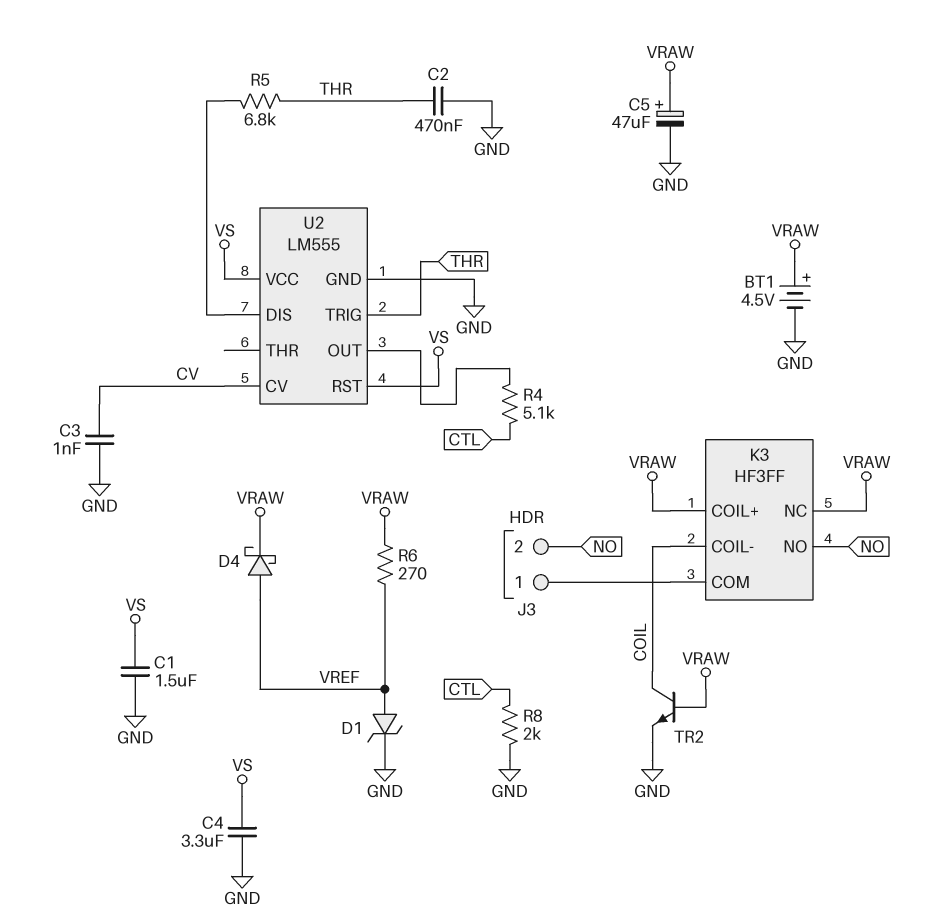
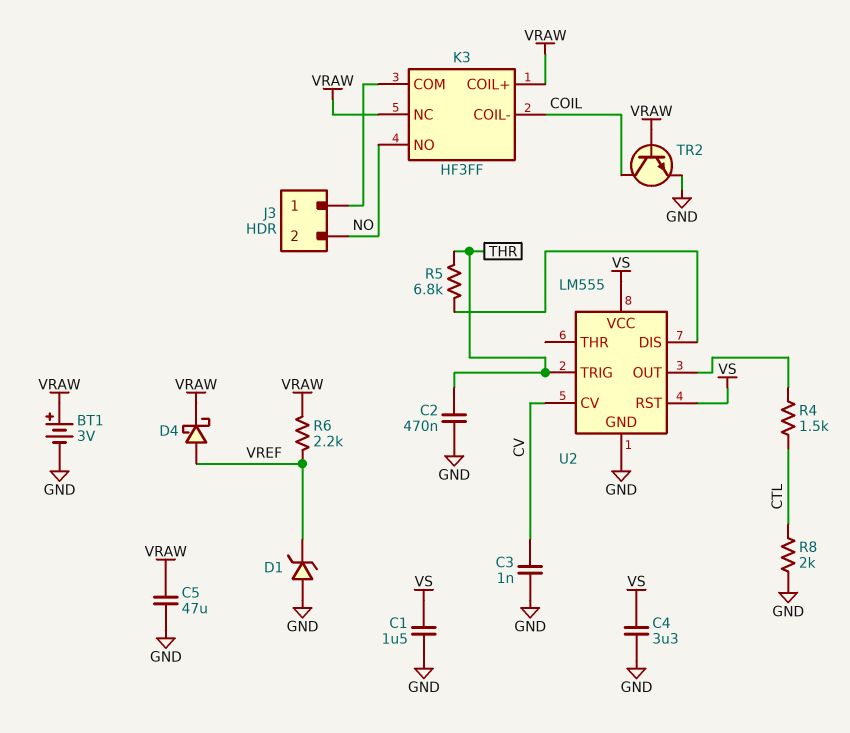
BT1: 4.5V (plus VRAW, minus GND) -> 3V (plus VRAW, minus GND)
C5: 47uF (plus VRAW, minus GND) -> 47uF (GND, VRAW)
D1: zener (A VREF, K GND) -> zener (A GND, K VREF)
R4: 5.1k (CTL, U2/OUT) -> 1.5k (CTL, U2/OUT)
R6: 270 (VRAW, VREF) -> 2.2k (VRAW, VREF)

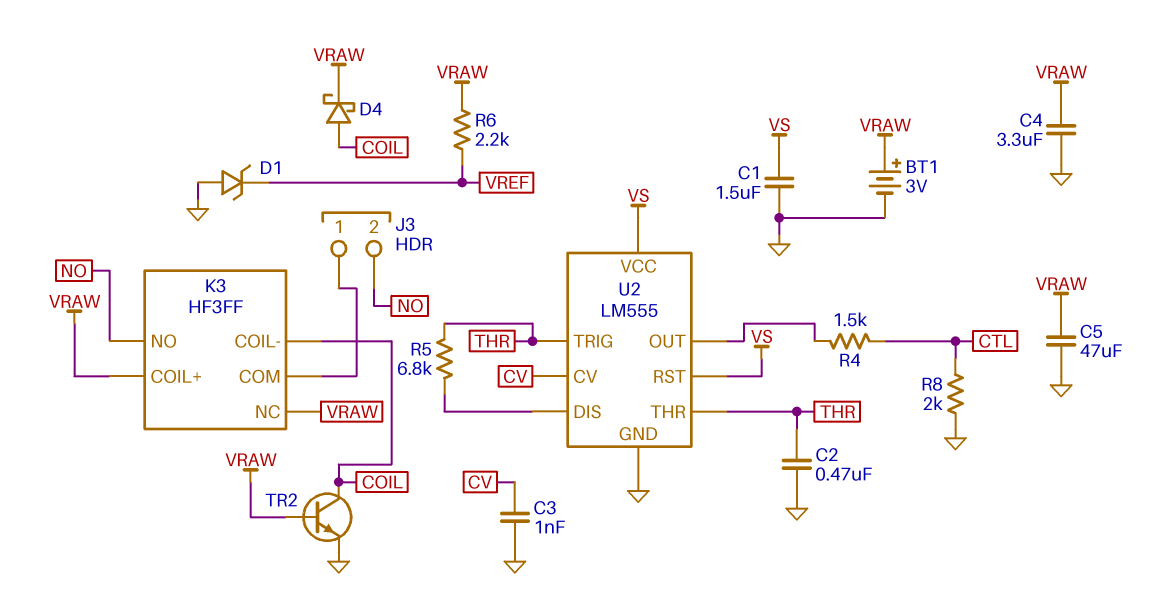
C4: 3.3uF (GND, VS) -> 3.3uF (GND, VRAW)
D4: schottky (A VREF, K VRAW) -> schottky (A COIL, K VRAW)
U2 pin THR: none -> THR

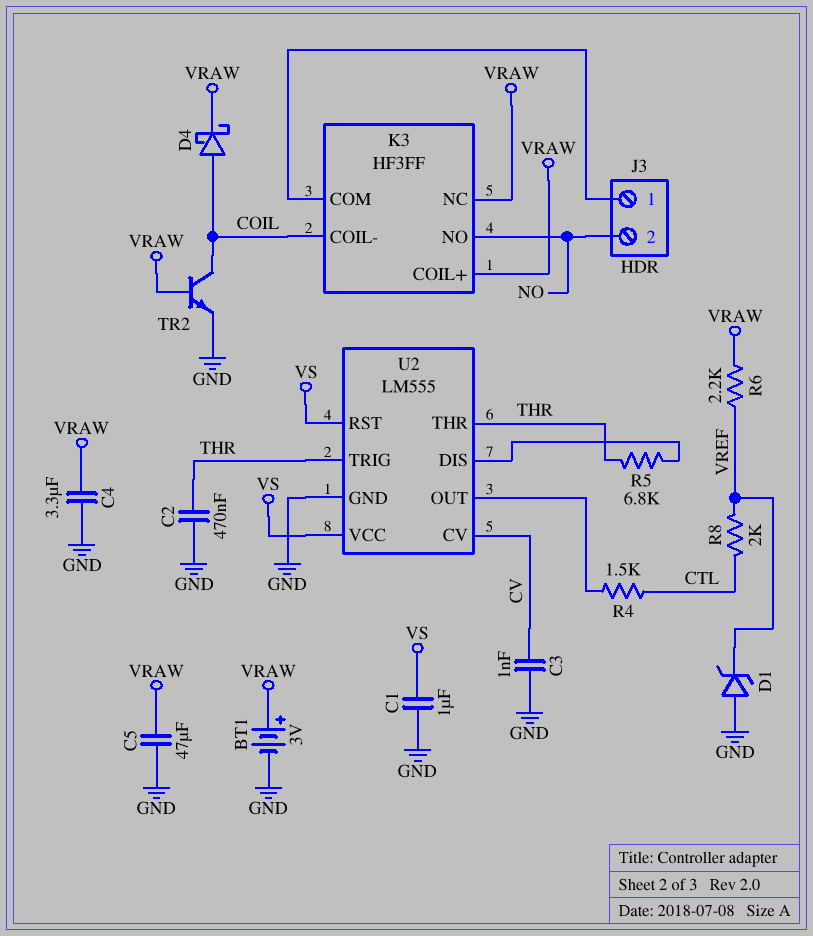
C1: 1.5uF (GND, VS) -> 1uF (GND, VS)
R8: 2k (CTL, GND) -> 2k (CTL, VREF)

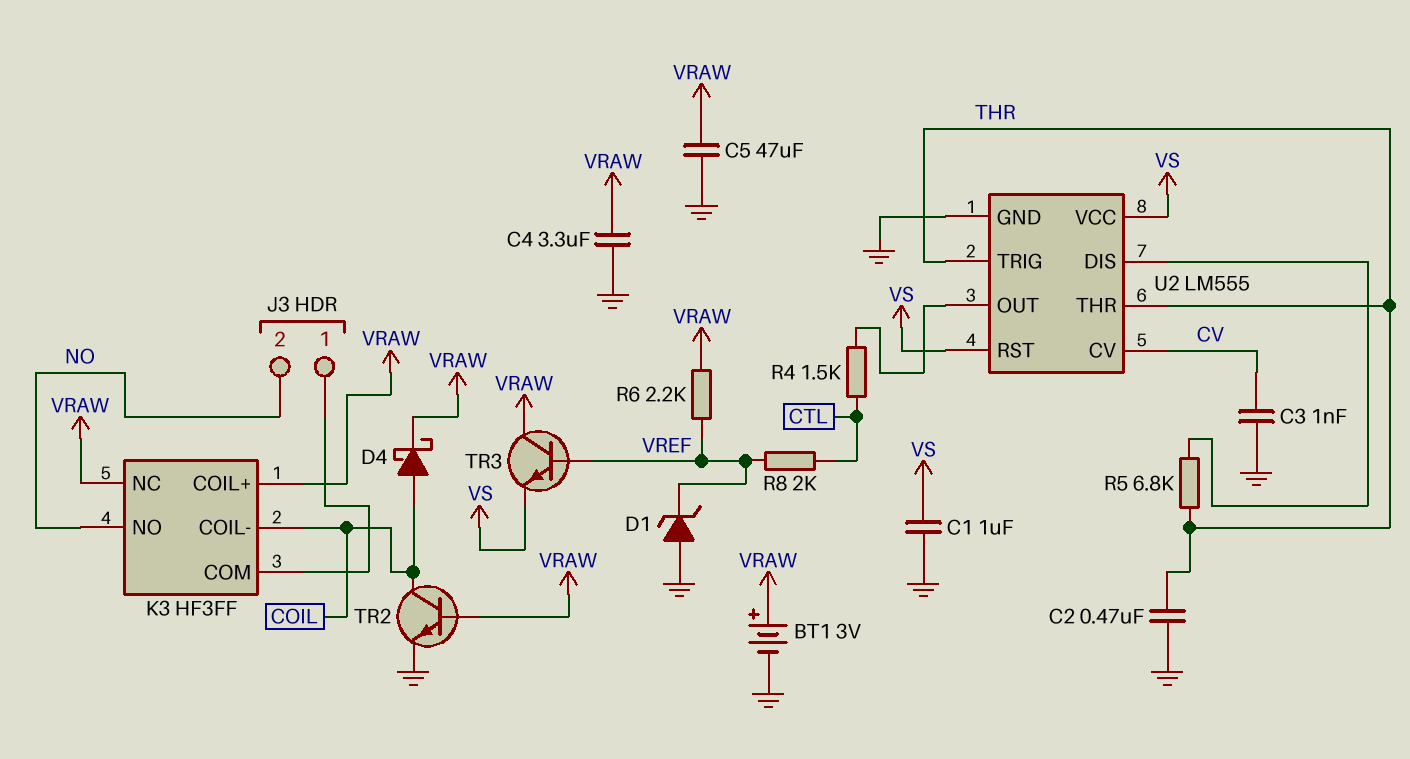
TR3: none -> NPN (B VREF, C VRAW, E VS)

